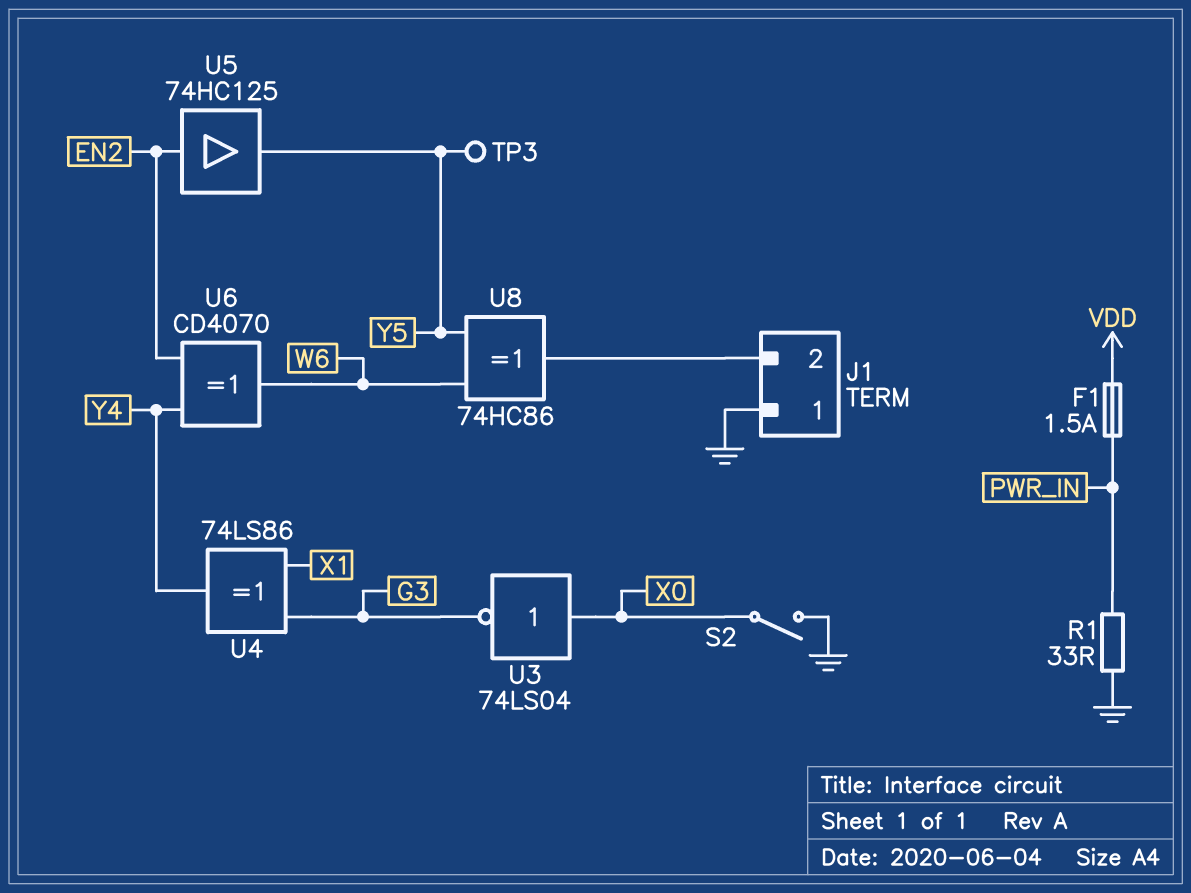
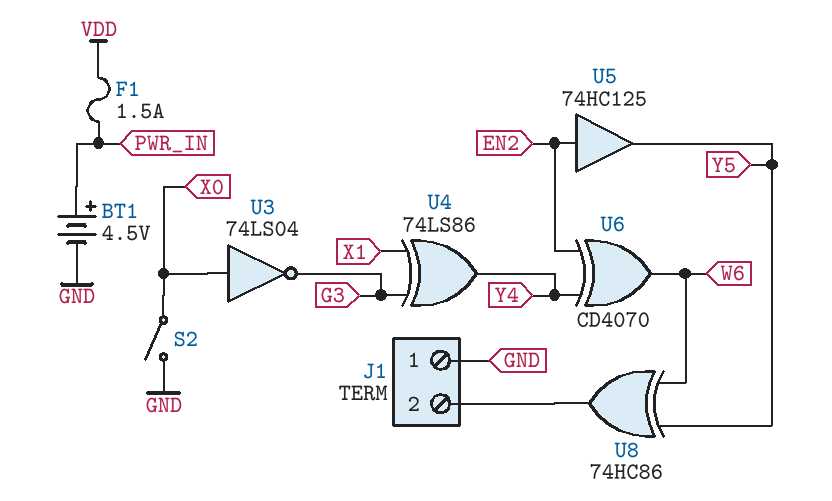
BT1: none -> 4.5V (plus PWR_IN, minus GND)
R1: 33 (GND, PWR_IN) -> none
TP3: test point (Y5) -> none

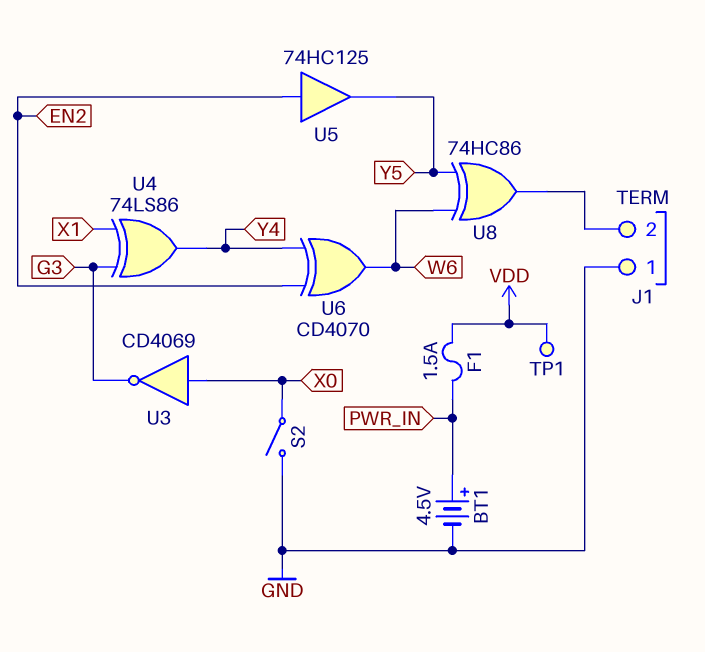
TP1: none -> test point (VDD)
U3: NOT 74LS04 (in X0, out G3) -> NOT CD4069 (in X0, out G3)

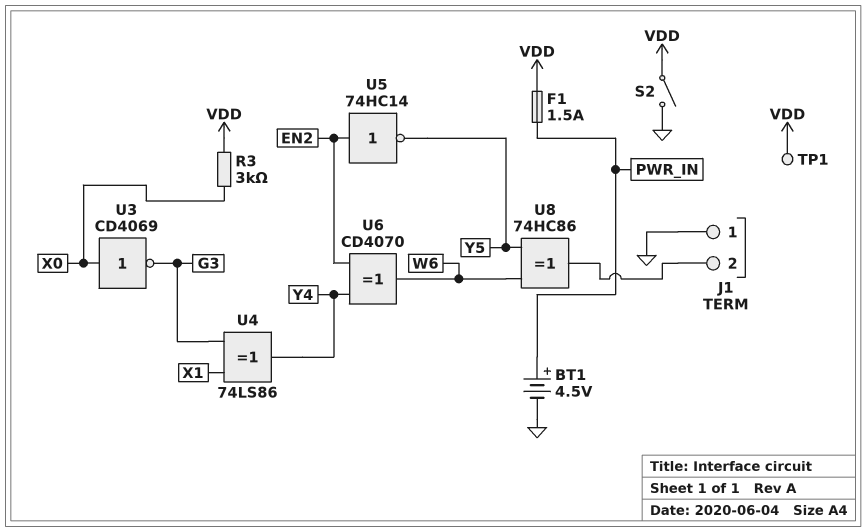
R3: none -> 3k (VDD, X0)
S2: switch (GND, X0) -> switch (GND, VDD)
U5: buffer 74HC125 (in EN2, out Y5) -> NOT 74HC14 (in EN2, out Y5)

